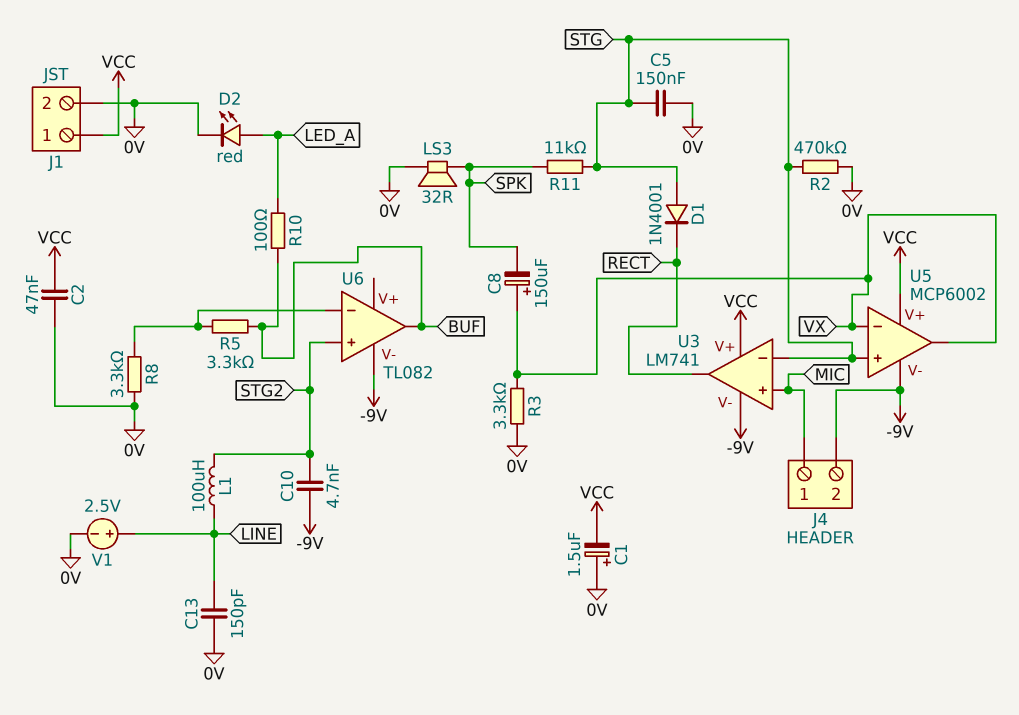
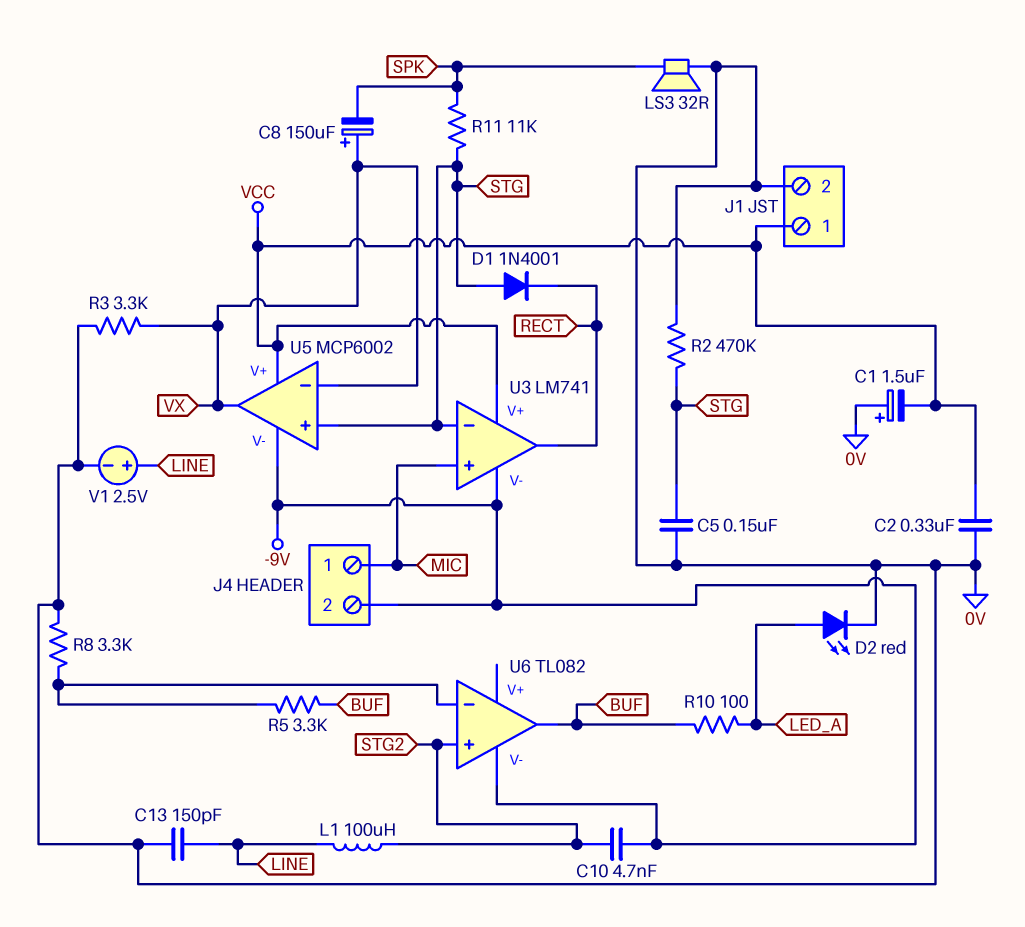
C2: 47nF (0V, VCC) -> 330nF (0V, VCC)

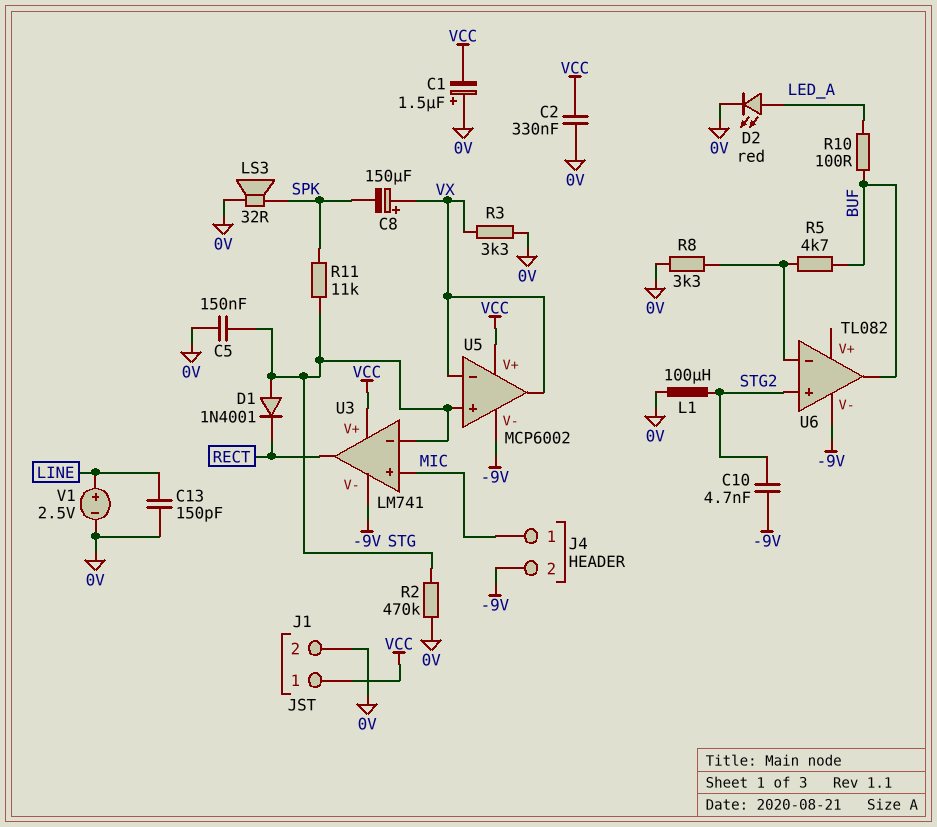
L1: 100uH (LINE, STG2) -> 100uH (0V, STG2)
R5: 3.3k (BUF, U6/in-) -> 4.7k (BUF, U6/in-)

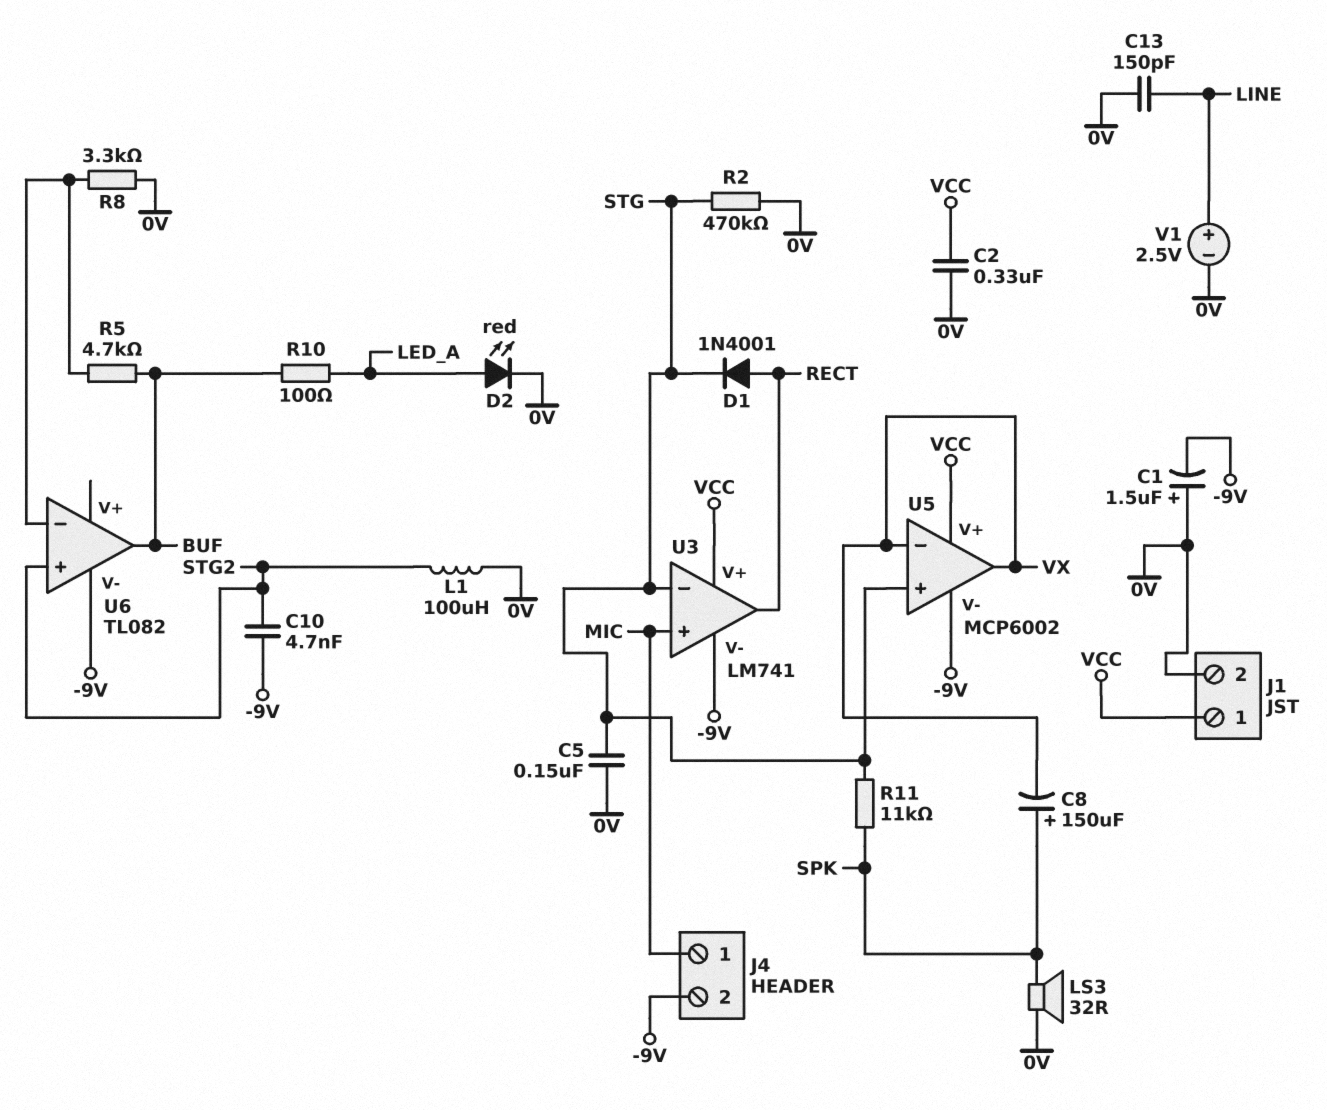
C1: 1.5uF (plus 0V, minus VCC) -> 1.5uF (plus 0V, minus -9V)
C8: 150uF (plus VX, minus SPK) -> 150uF (plus SPK, minus VX)
D1: diode 1N4001 (A STG, K RECT) -> diode 1N4001 (A RECT, K STG)
R3: 3.3k (0V, VX) -> none

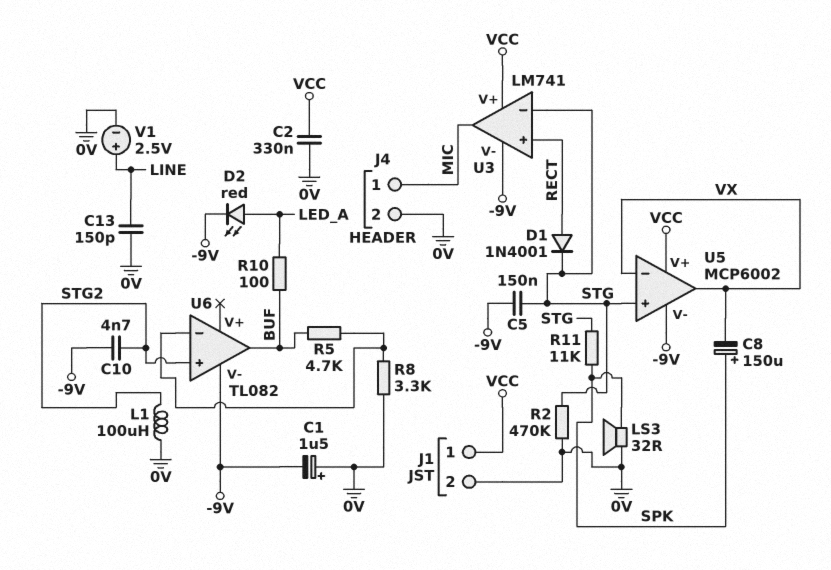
C5: 150nF (0V, STG) -> 150nF (-9V, STG)
D2: LED red (A LED_A, K 0V) -> LED red (A LED_A, K -9V)
J4 pin 2: -9V -> 0V
U3 pin in+: MIC -> RECT
U3 pin out: RECT -> MIC

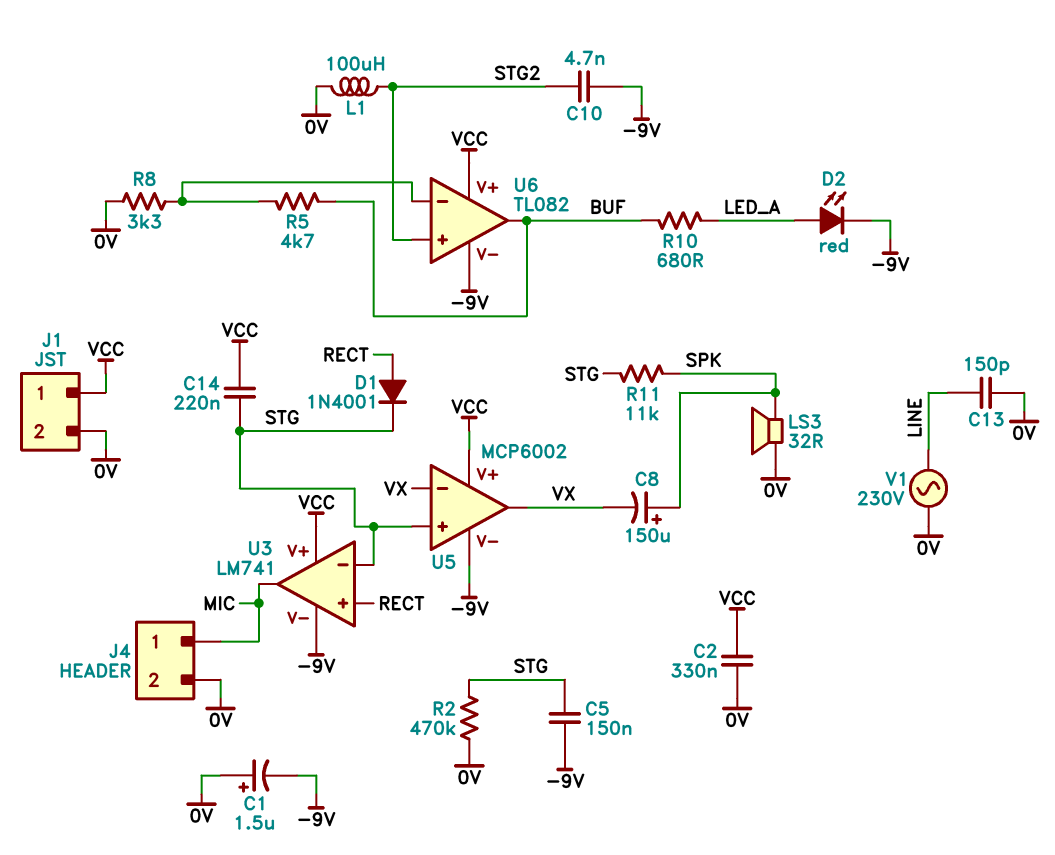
C14: none -> 220nF (STG, VCC)
R10: 100 (BUF, LED_A) -> 680 (BUF, LED_A)
U6 pin V+: none -> VCC
V1: 2.5V (plus LINE, minus 0V) -> AC 230V (0V, LINE)

